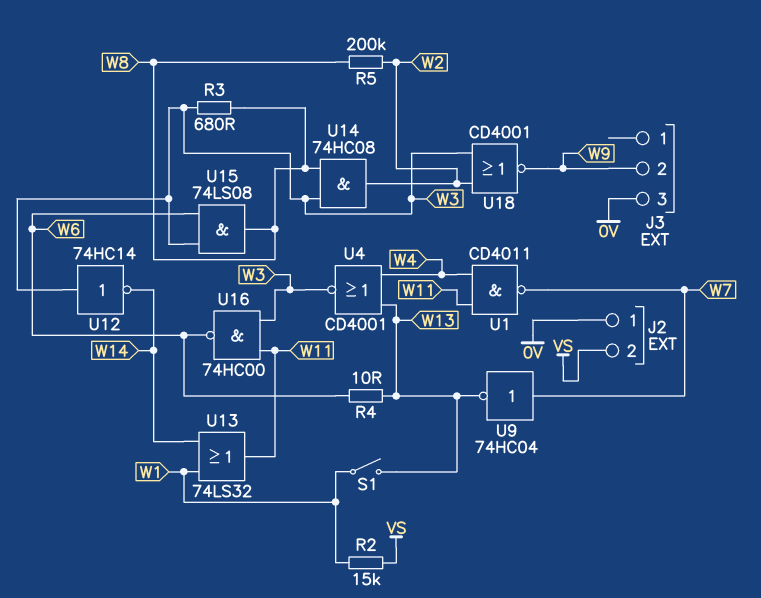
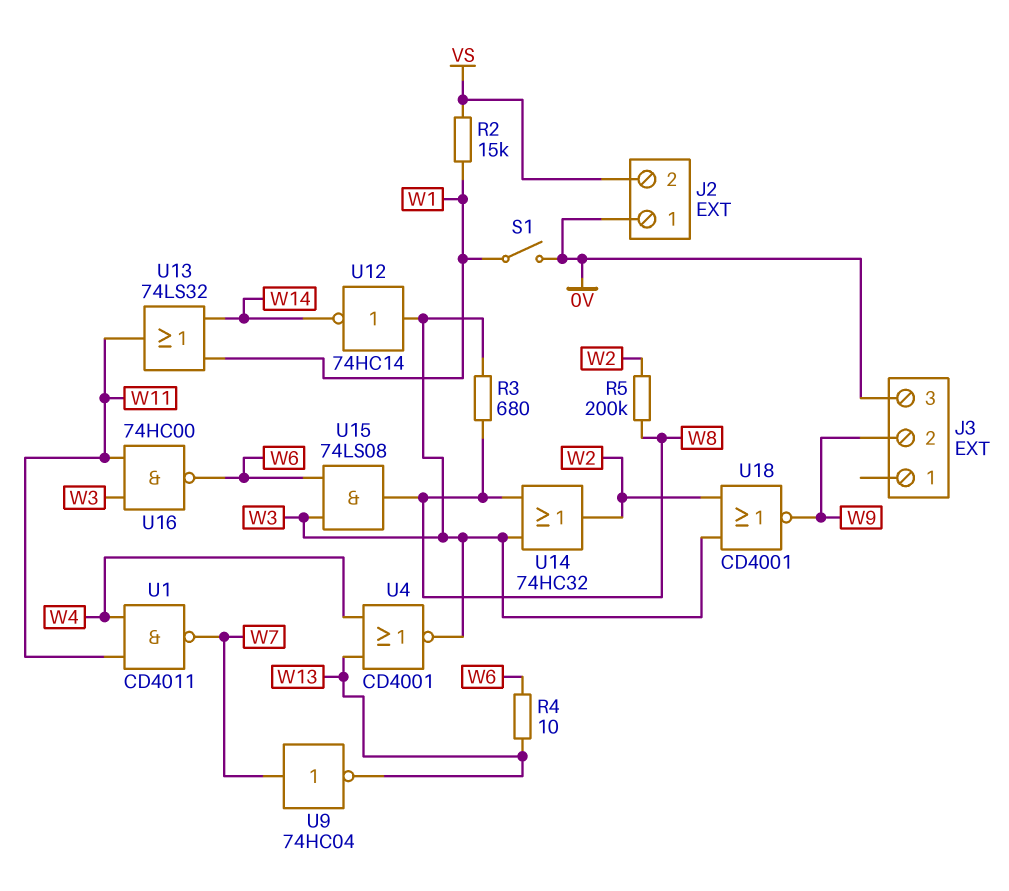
S1: switch (W1, W13) -> switch (0V, W1)
U14: AND 74HC08 (in W3, in W8, out W2) -> OR 74HC32 (in W3, in W8, out W2)

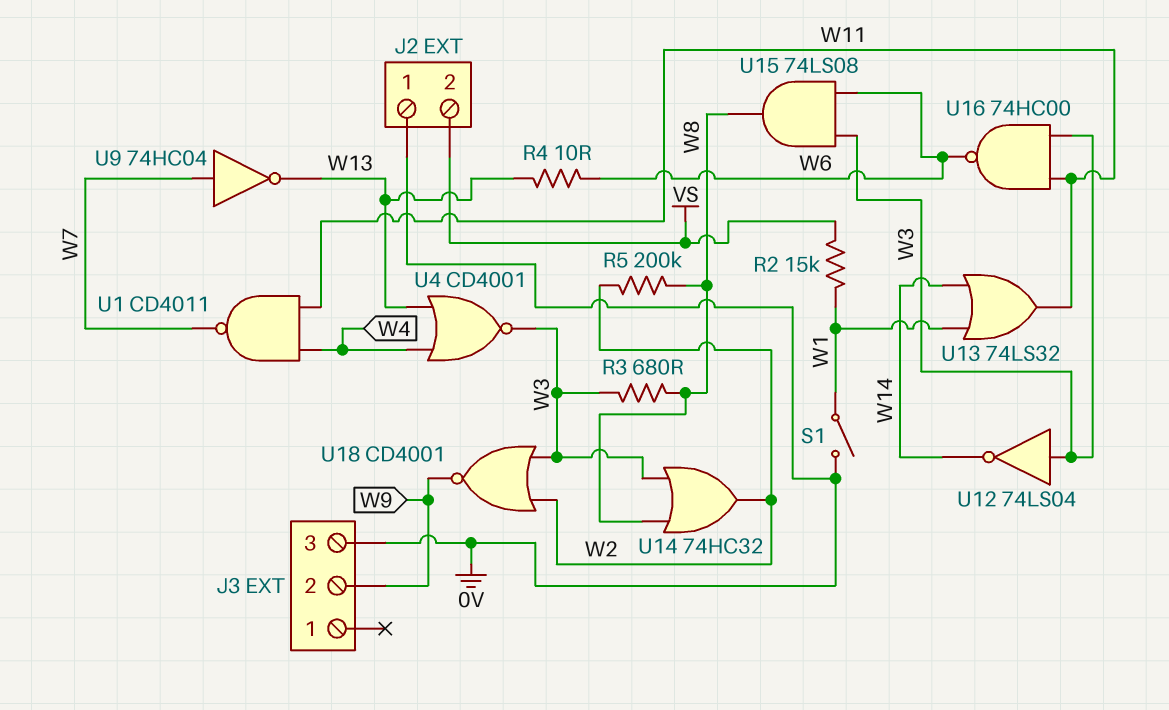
U12: NOT 74HC14 (in W3, out W14) -> NOT 74LS04 (in W3, out W14)

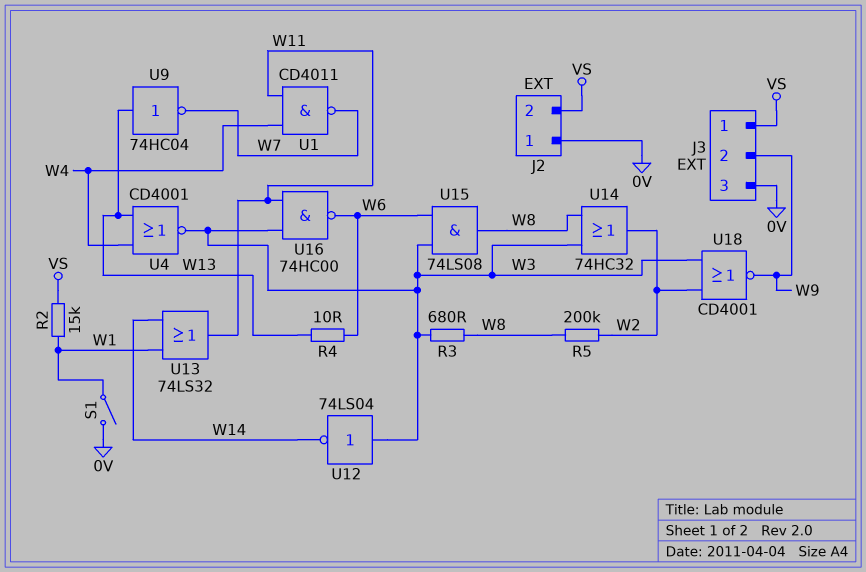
J3 pin 1: none -> VS
U9: NOT 74HC04 (in W7, out W13) -> NOT 74HC04 (in W13, out W7)

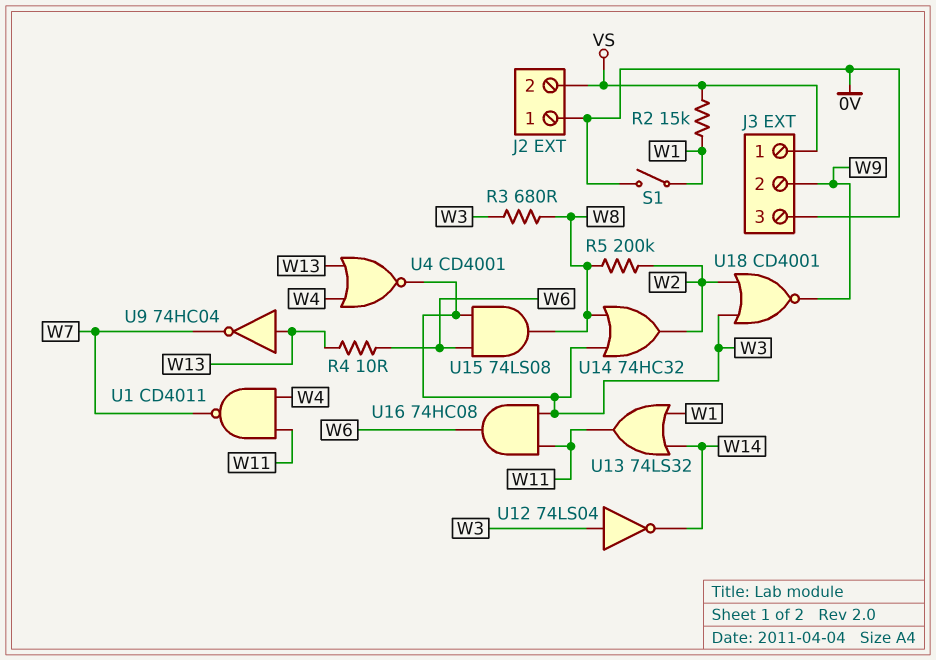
U16: NAND 74HC00 (in W3, in W11, out W6) -> AND 74HC08 (in W3, in W11, out W6)

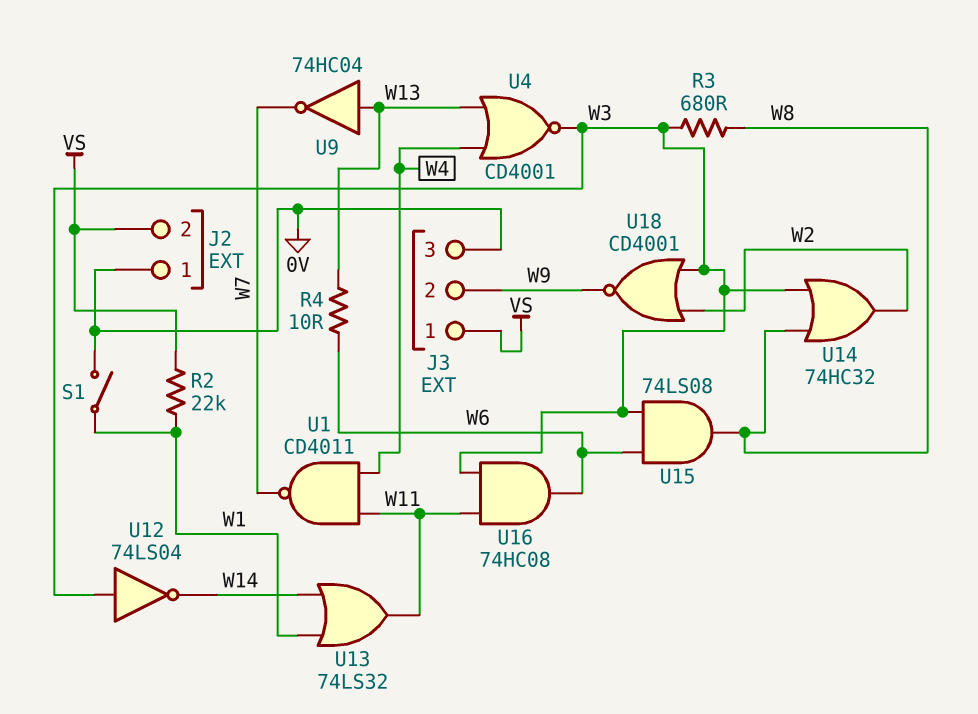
R2: 15k (VS, W1) -> 22k (VS, W1)
R5: 200k (W2, W8) -> none

